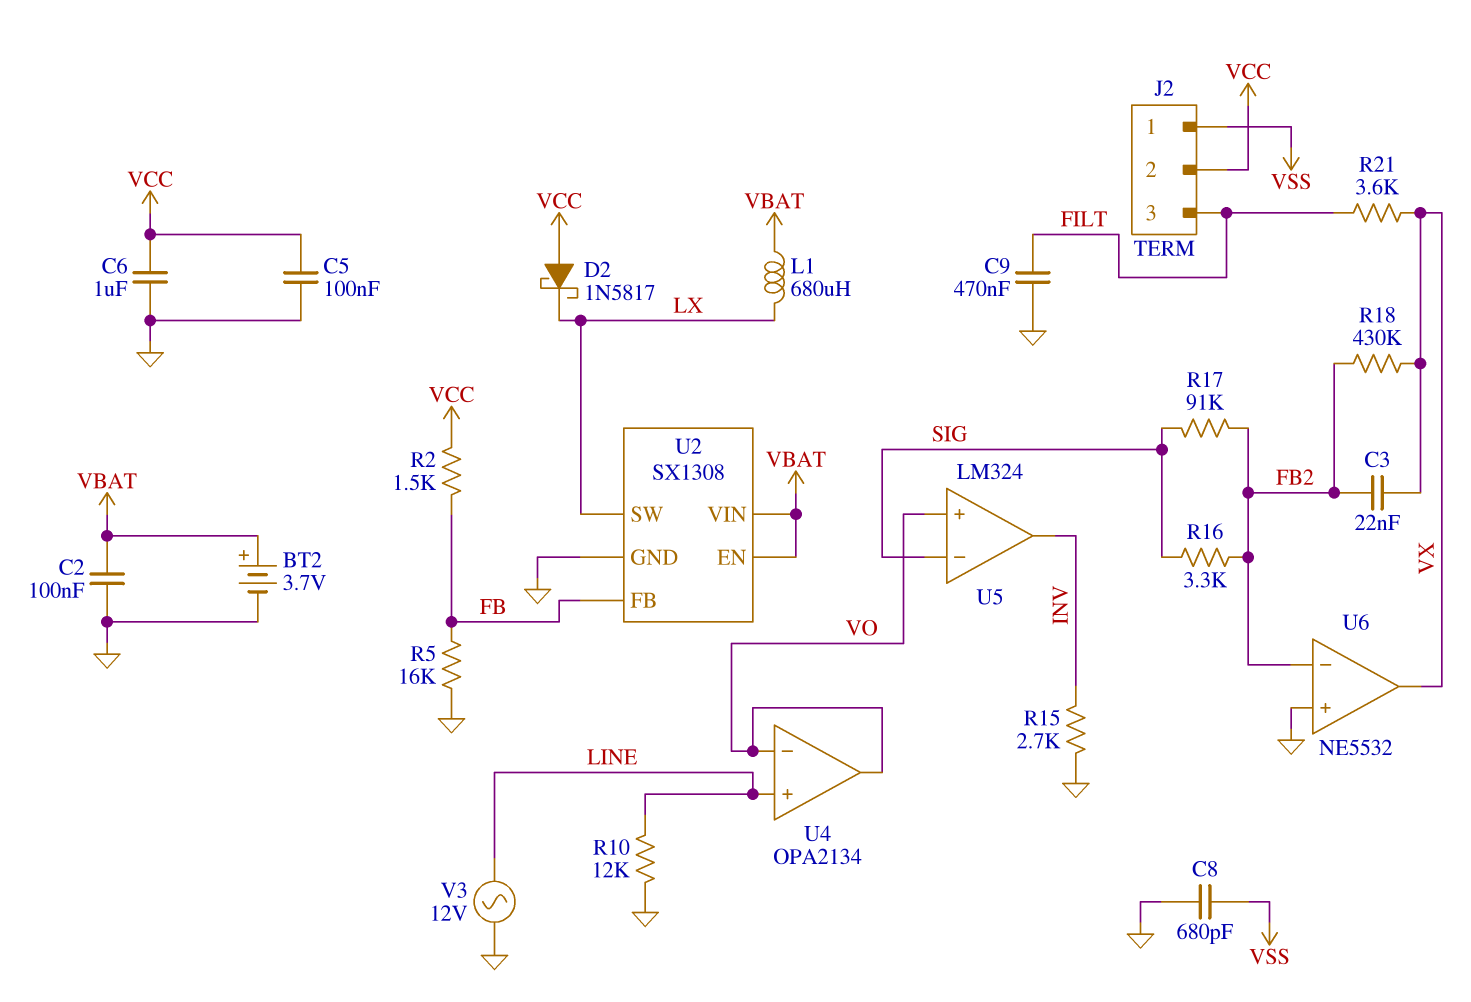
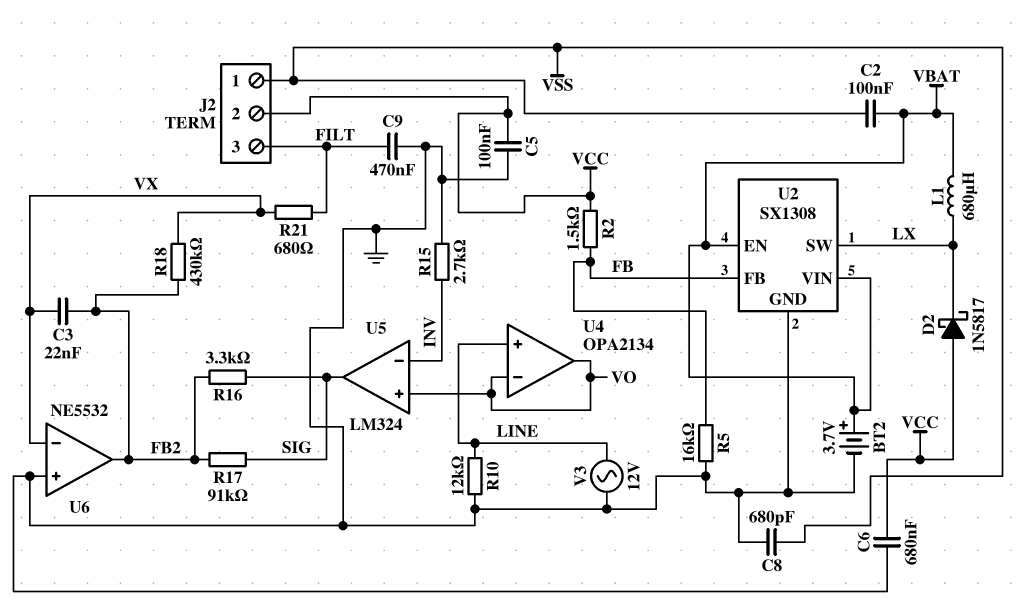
C2: 100nF (GND, VBAT) -> 100nF (VBAT, VSS)
C6: 1uF (GND, VCC) -> 680nF (GND, VCC)
R21: 3.6k (FILT, VX) -> 680 (FILT, VX)
U5 pin in-: SIG -> INV
U5 pin out: INV -> SIG
U6 pin in-: FB2 -> VX
U6 pin out: VX -> FB2

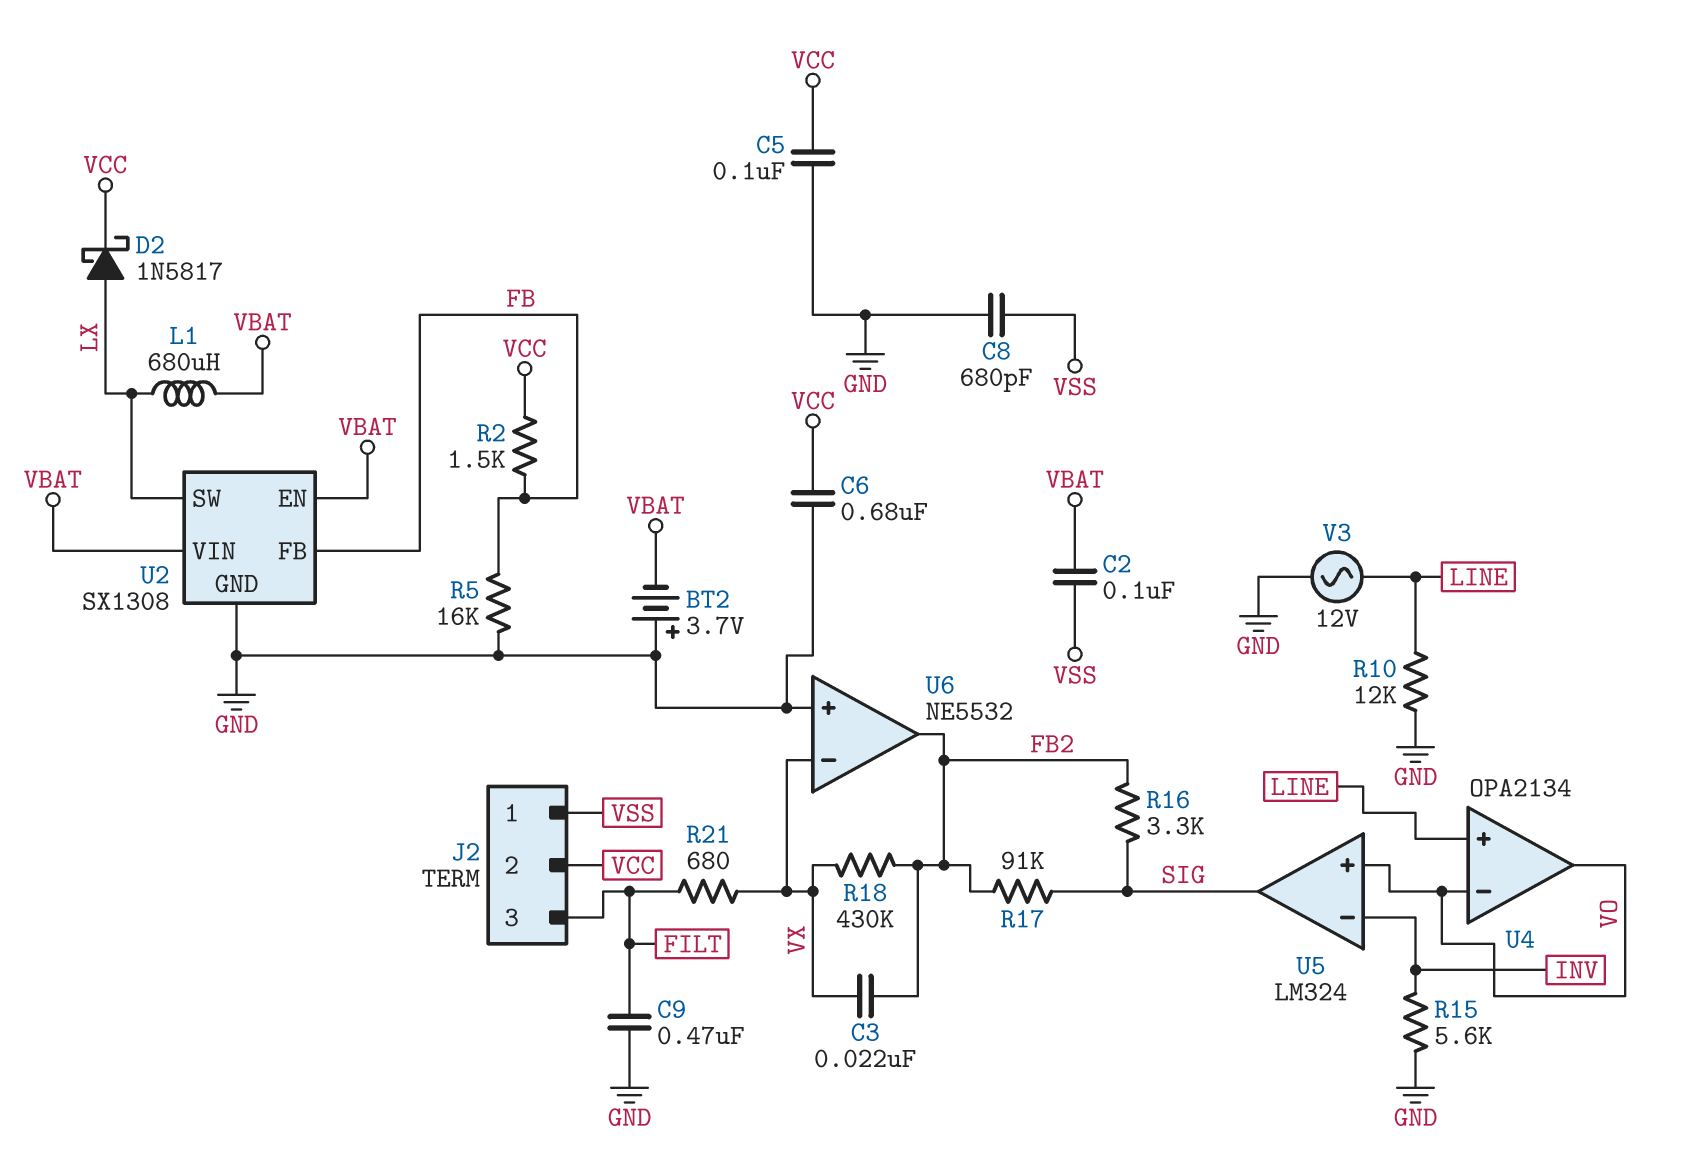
BT2: 3.7V (plus VBAT, minus GND) -> 3.7V (plus GND, minus VBAT)
D2: schottky 1N5817 (A VCC, K LX) -> schottky 1N5817 (A LX, K VCC)
R15: 2.7k (GND, INV) -> 5.6k (GND, INV)

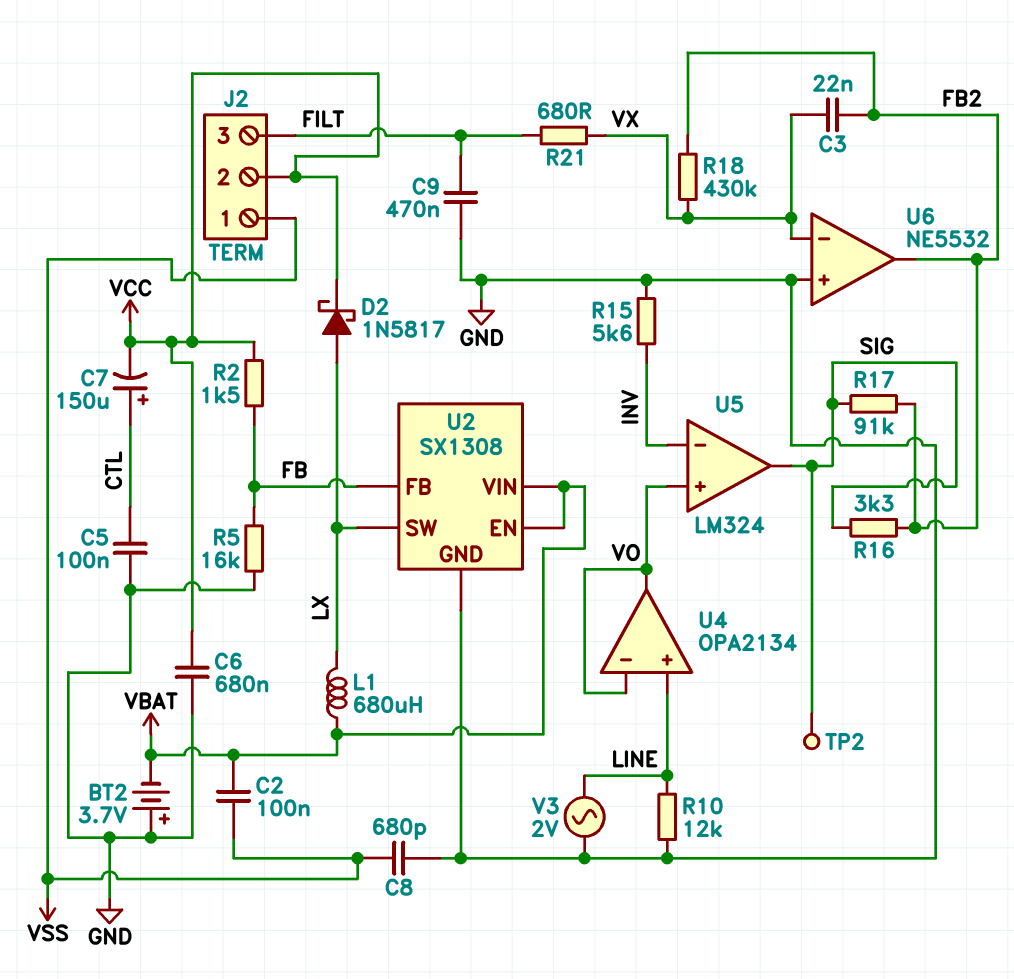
C5: 100nF (GND, VCC) -> 100nF (CTL, GND)
C7: none -> 150uF (plus CTL, minus VCC)
TP2: none -> test point (SIG)
V3: AC 12V (GND, LINE) -> AC 2V (GND, LINE)

